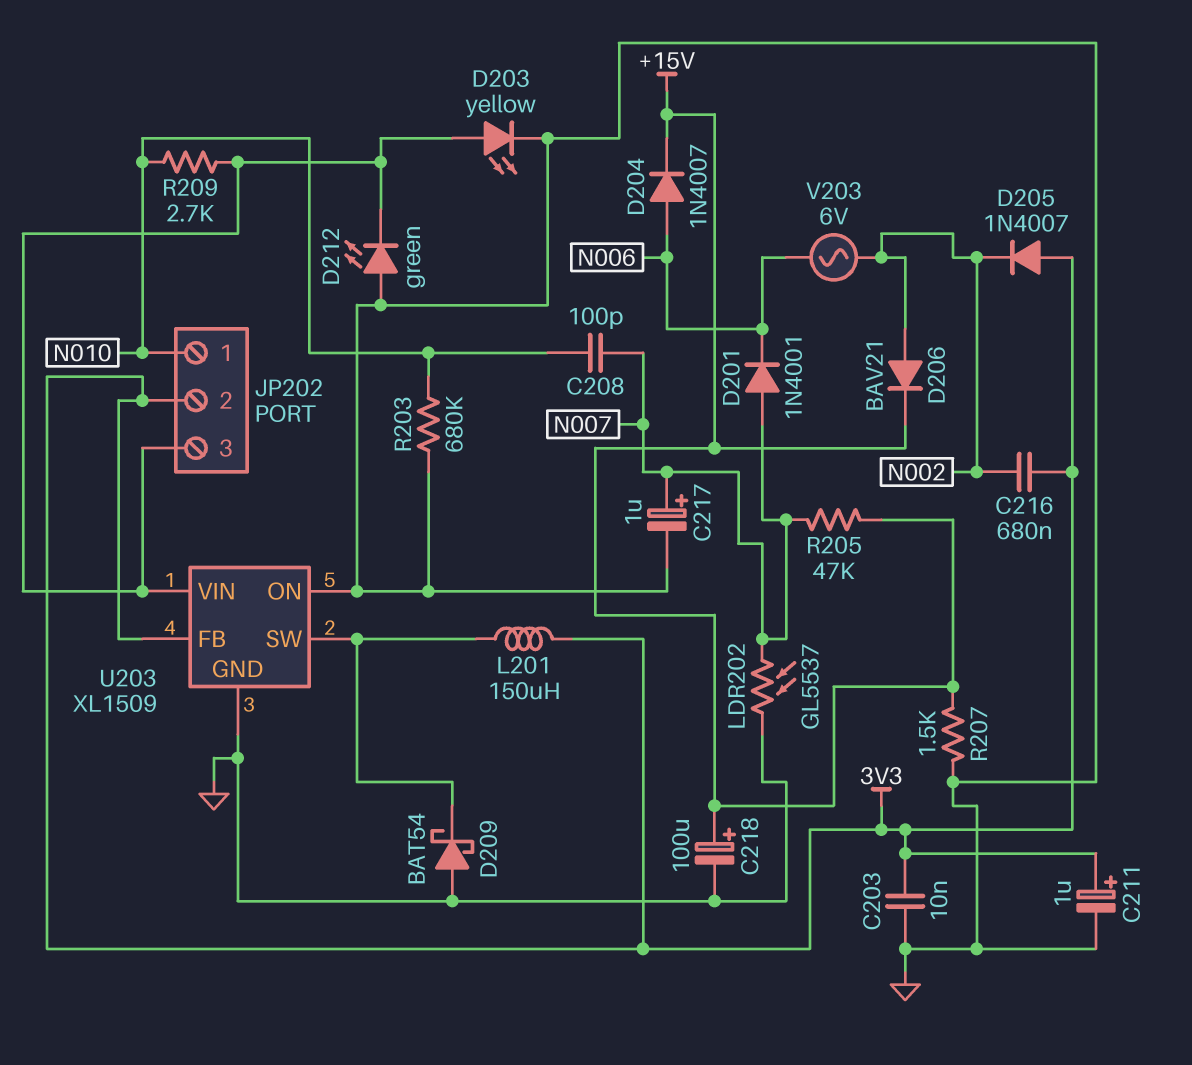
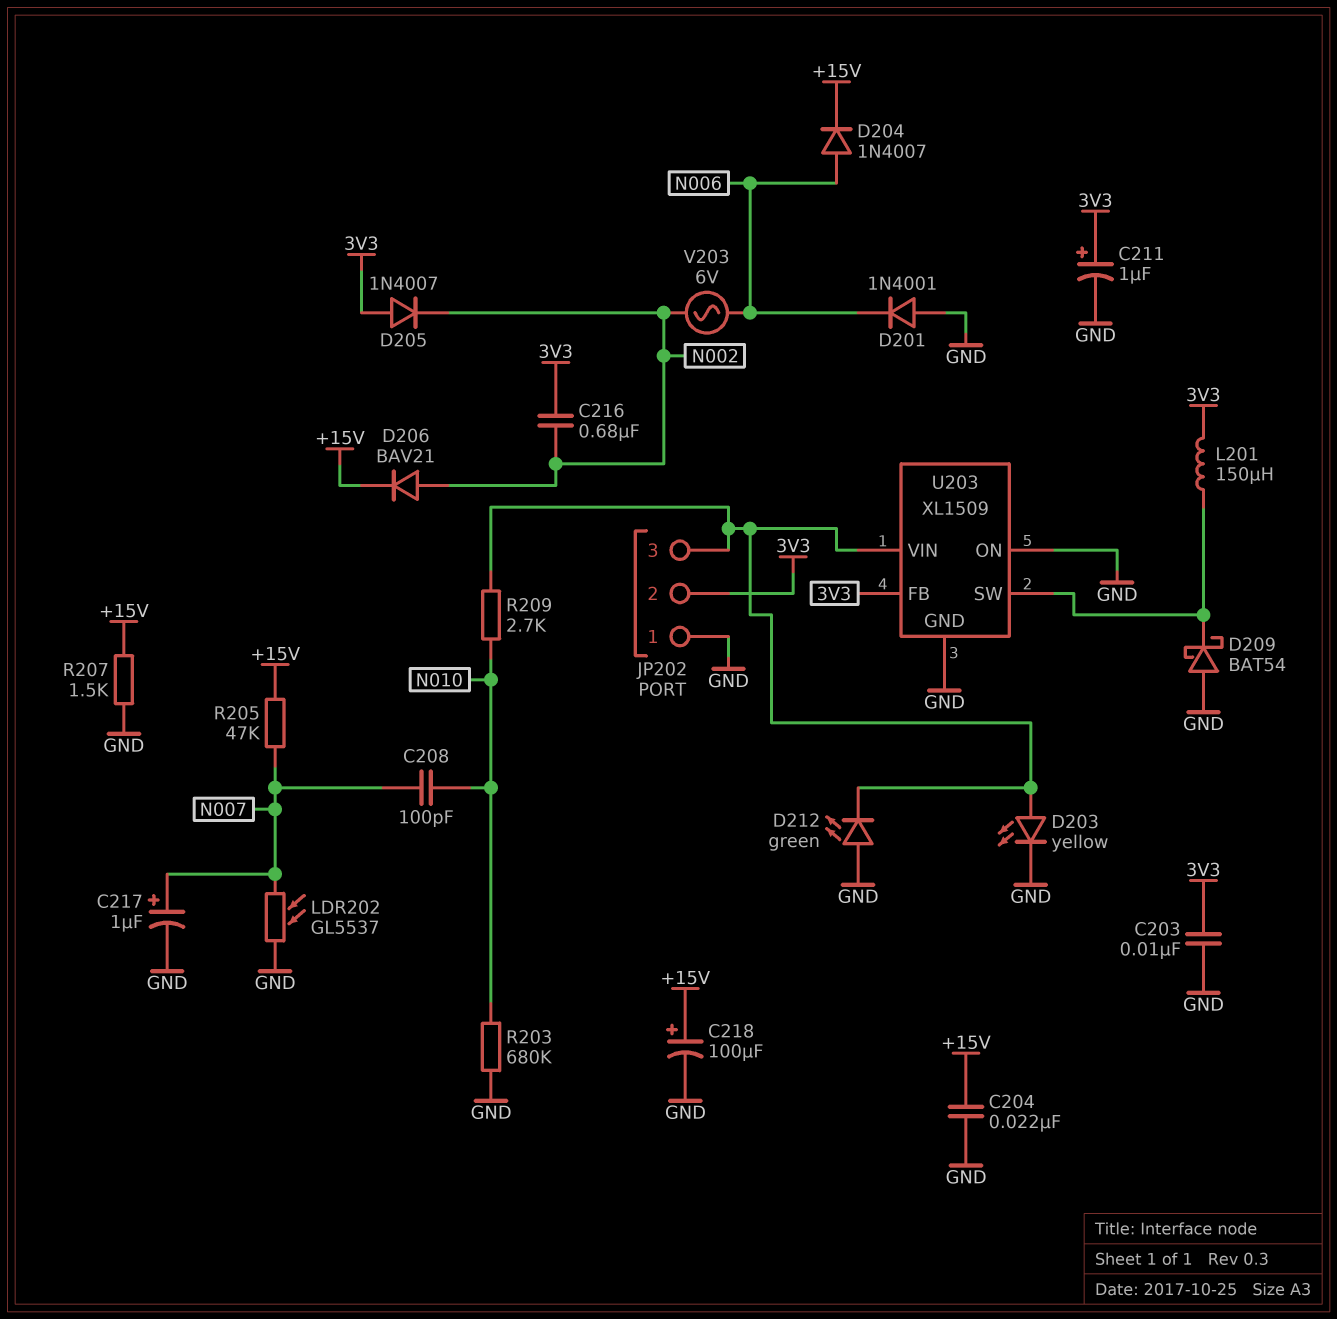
C204: none -> 22nF (+15V, GND)
D201: diode 1N4001 (A N007, K N006) -> diode 1N4001 (A GND, K N006)
JP202 pin 1: N010 -> GND

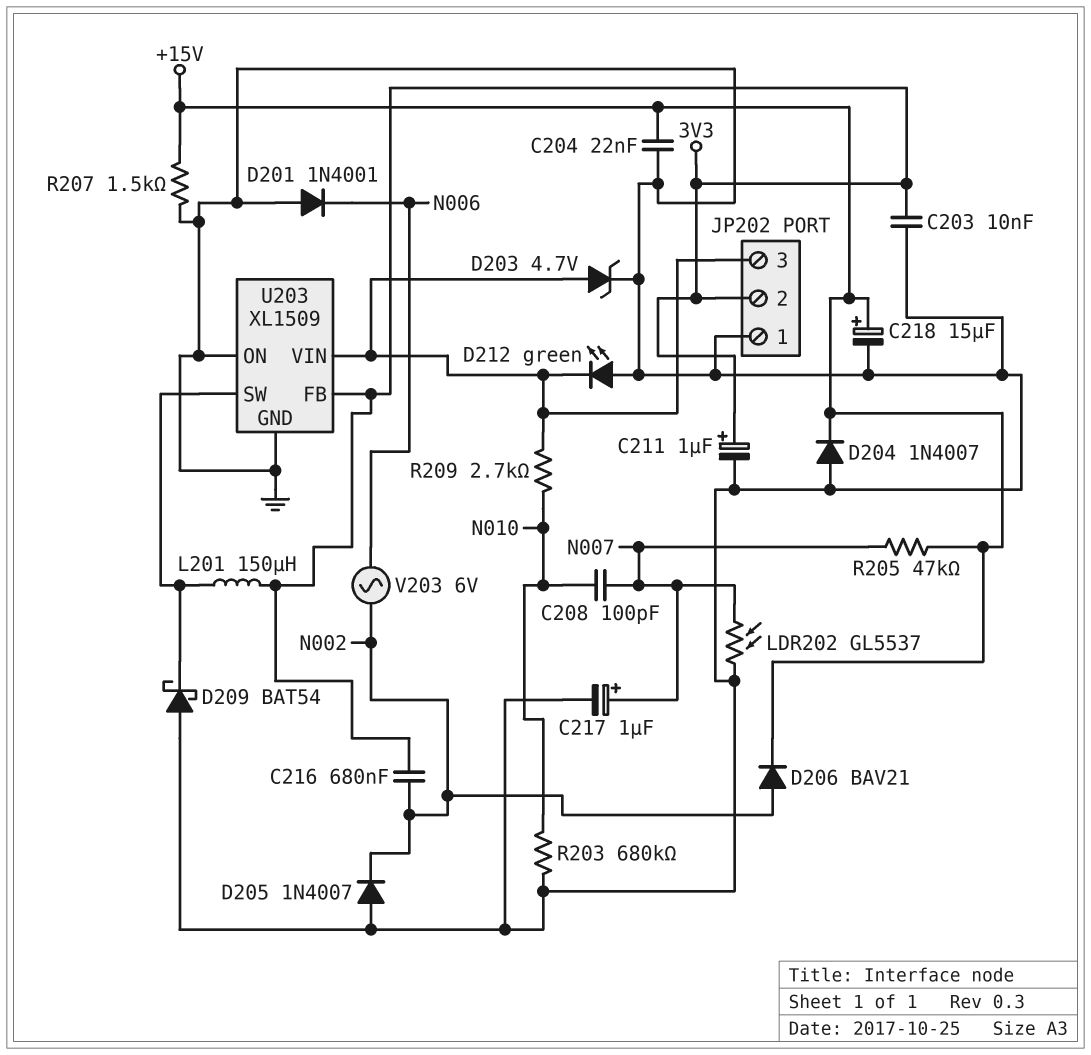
C218: 100uF (plus +15V, minus GND) -> 15uF (plus +15V, minus GND)
D203: LED yellow (A JP202/3, K GND) -> zener 4.7V (A JP202/3, K GND)
D204: diode 1N4007 (A N006, K +15V) -> diode 1N4007 (A GND, K +15V)
D205: diode 1N4007 (A 3V3, K N002) -> diode 1N4007 (A GND, K N002)

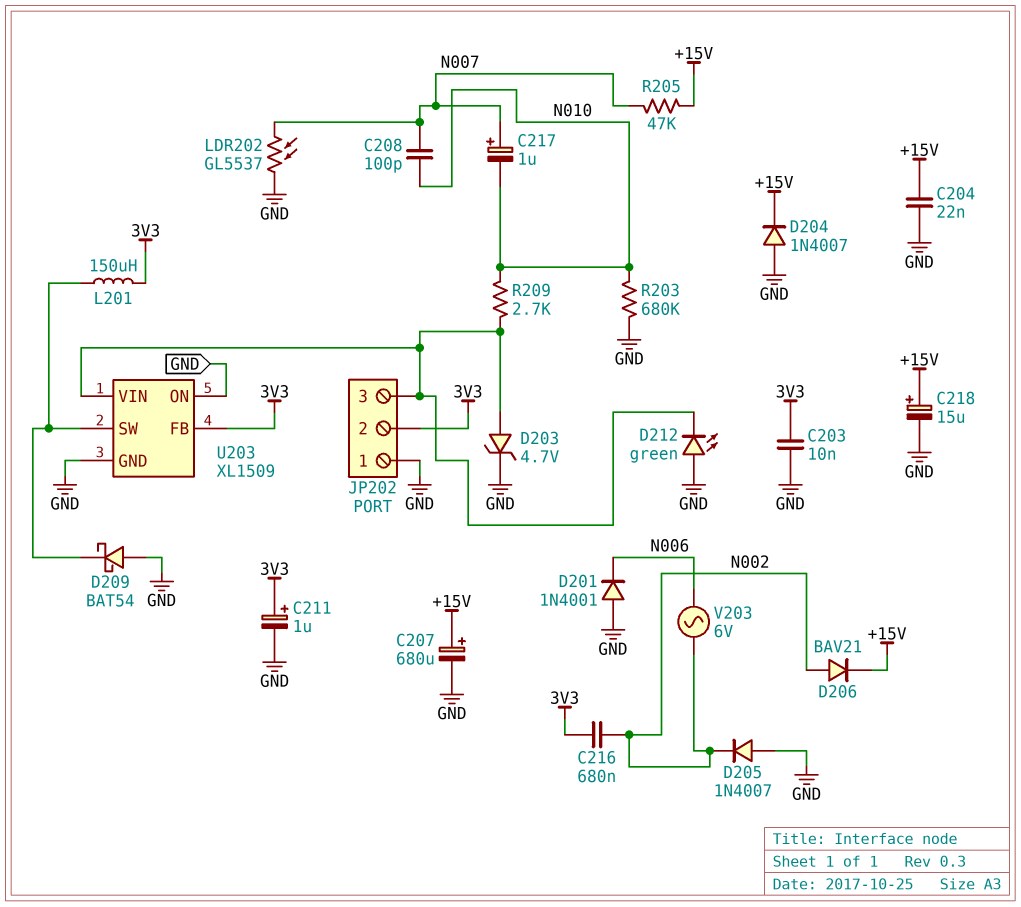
C207: none -> 680uF (plus +15V, minus GND)
C217: 1uF (plus N007, minus GND) -> 1uF (plus N007, minus N010)
R207: 1.5k (+15V, GND) -> none

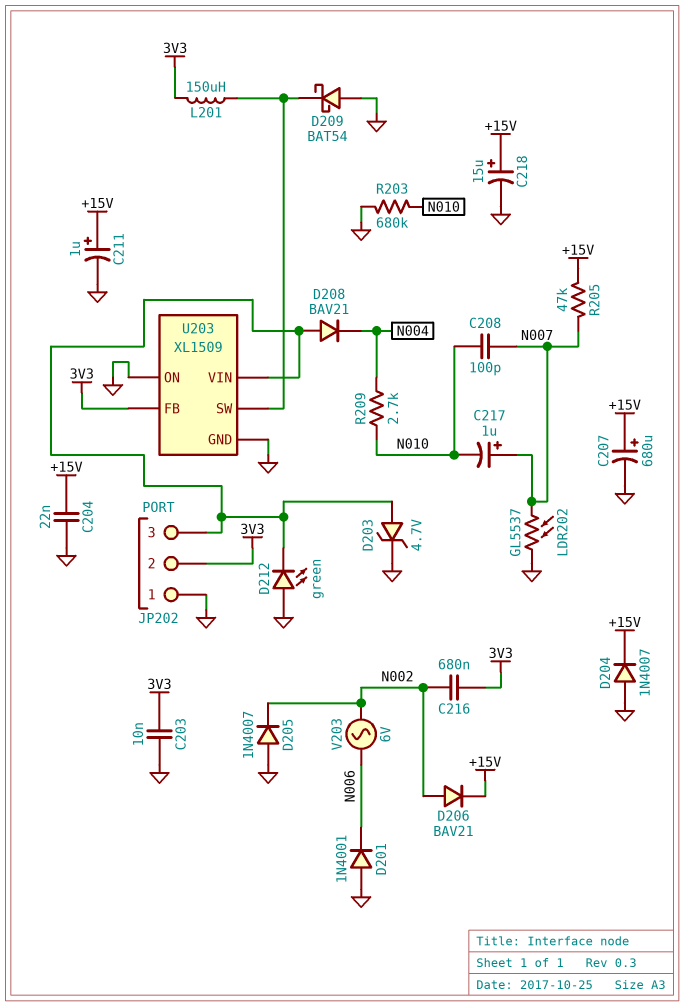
C211: 1uF (plus 3V3, minus GND) -> 1uF (plus +15V, minus GND)
D208: none -> diode BAV21 (A JP202/3, K N004)
R209: 2.7k (JP202/3, N010) -> 2.7k (N004, N010)

